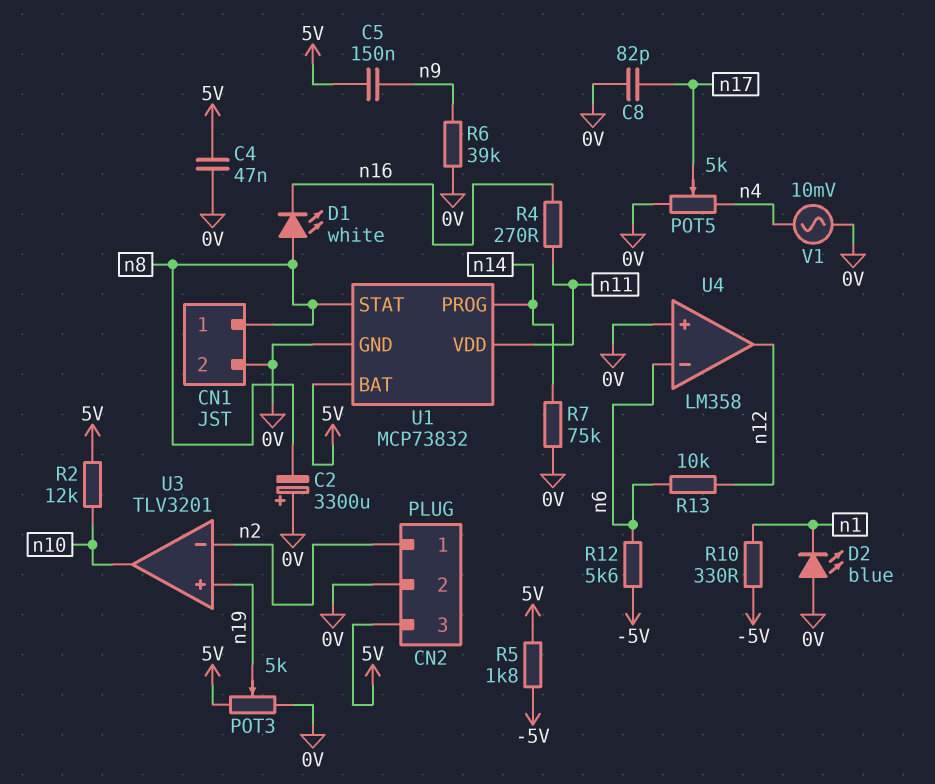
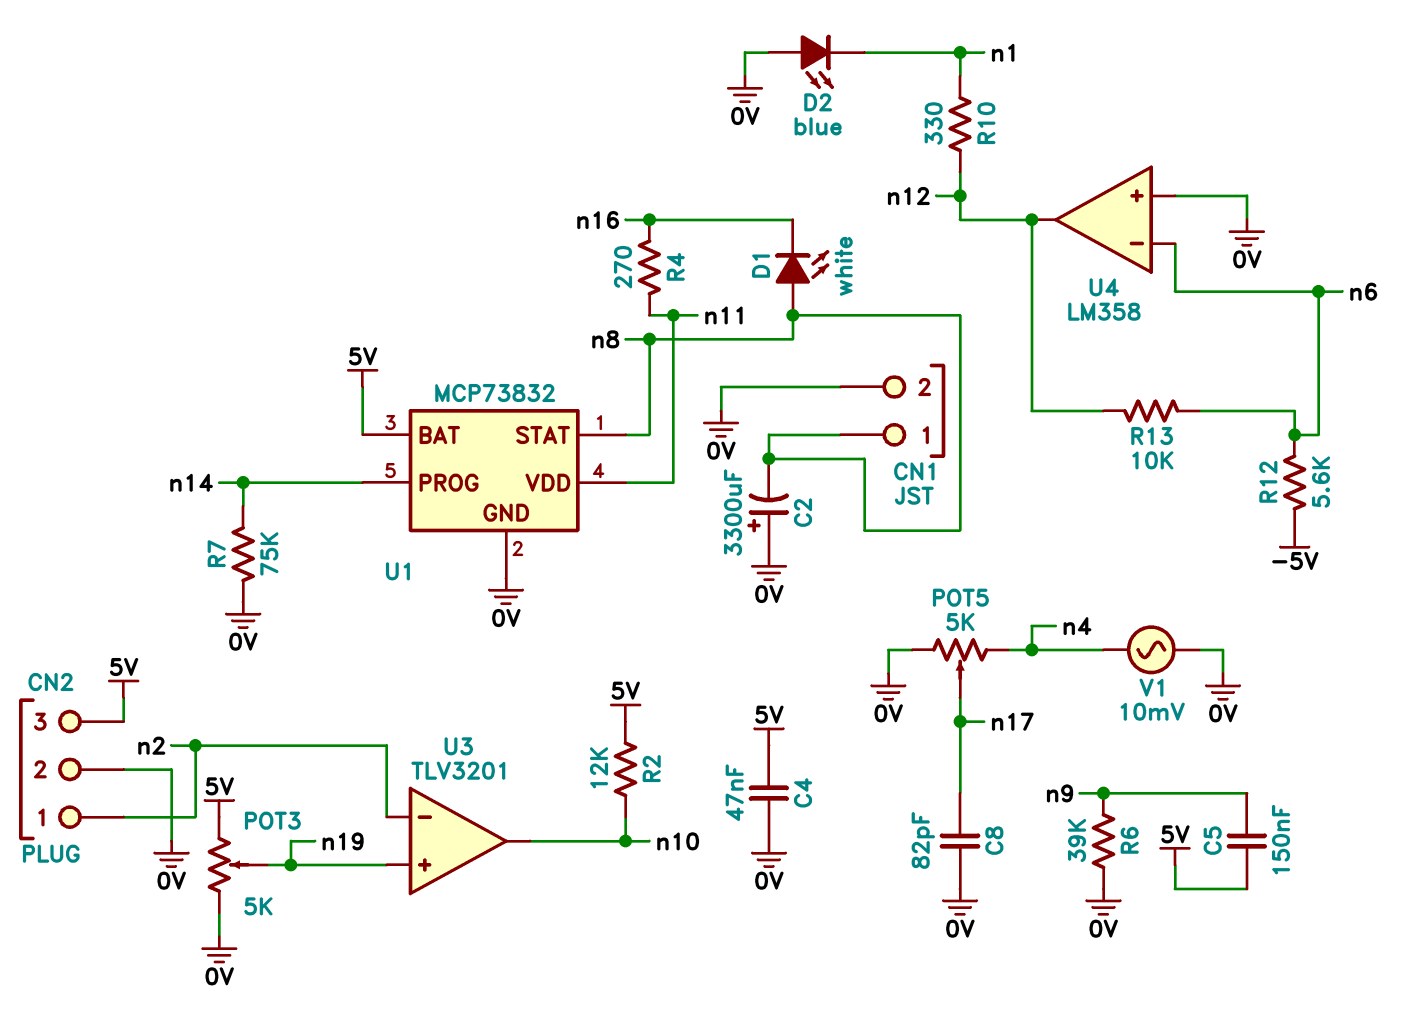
R5: 1.8k (-5V, 5V) -> none
R10: 330 (-5V, n1) -> 330 (n1, n12)

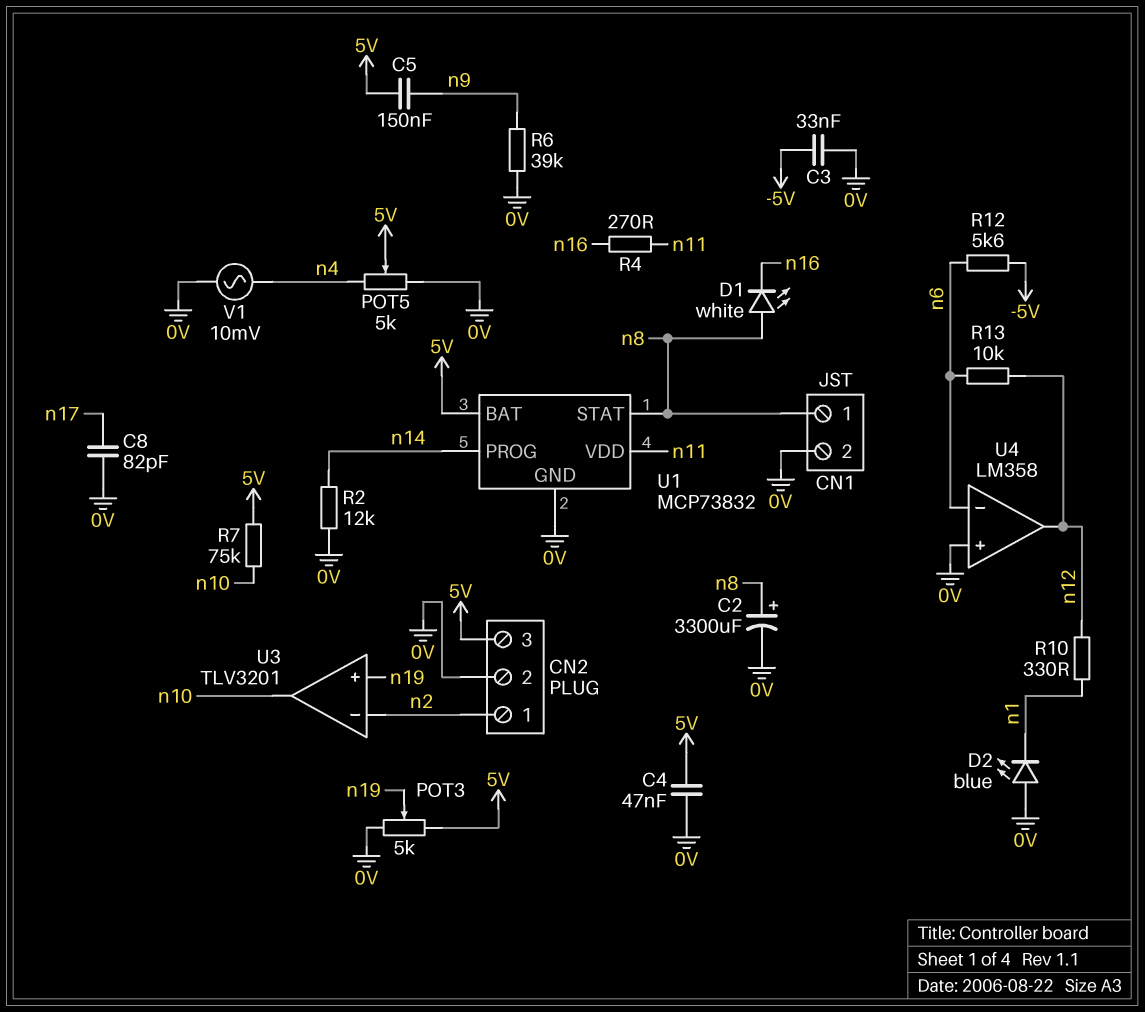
C2: 3300uF (plus 0V, minus n8) -> 3300uF (plus n8, minus 0V)
C3: none -> 33nF (-5V, 0V)
POT5: 5k (0V, n4, wiper n17) -> 5k (0V, n4, wiper 5V)
R2: 12k (5V, n10) -> 12k (0V, n14)
R7: 75k (0V, n14) -> 75k (5V, n10)

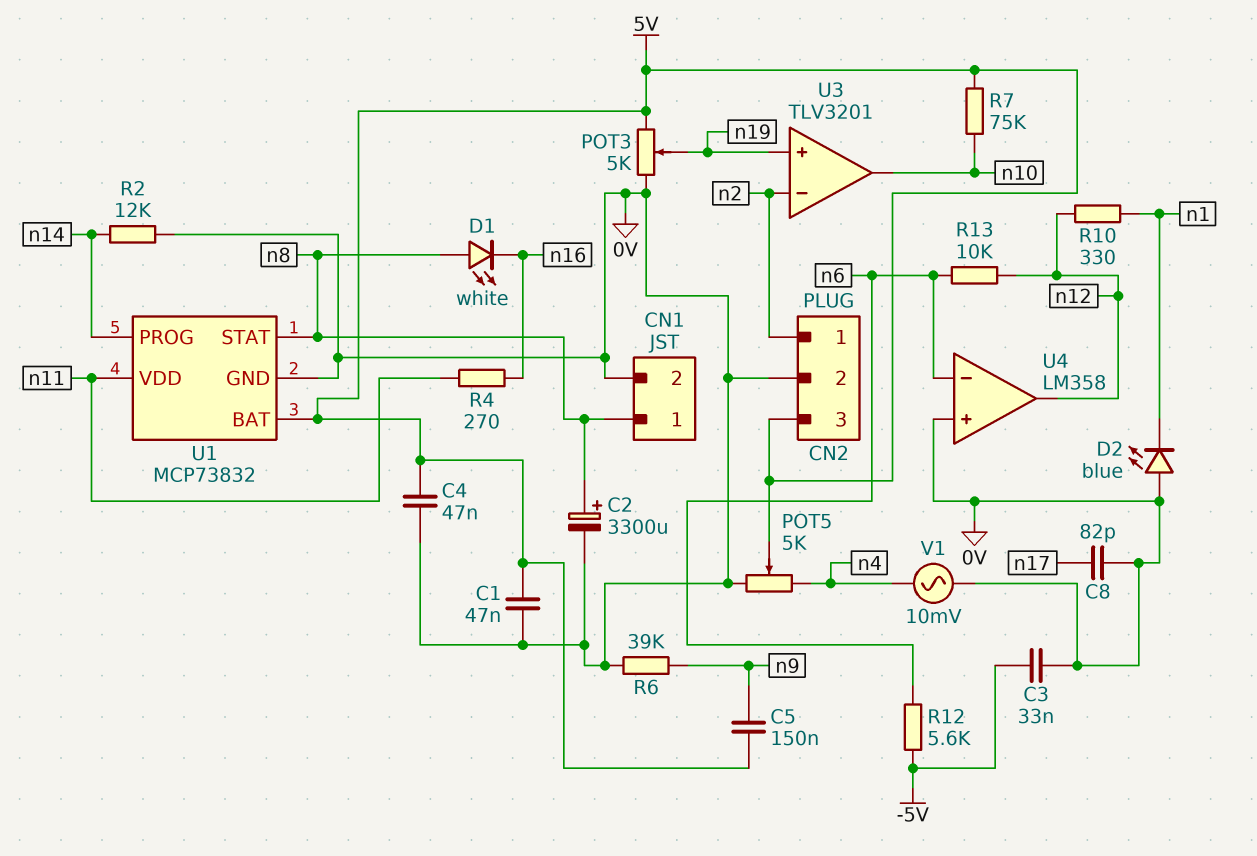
C1: none -> 47nF (0V, 5V)

